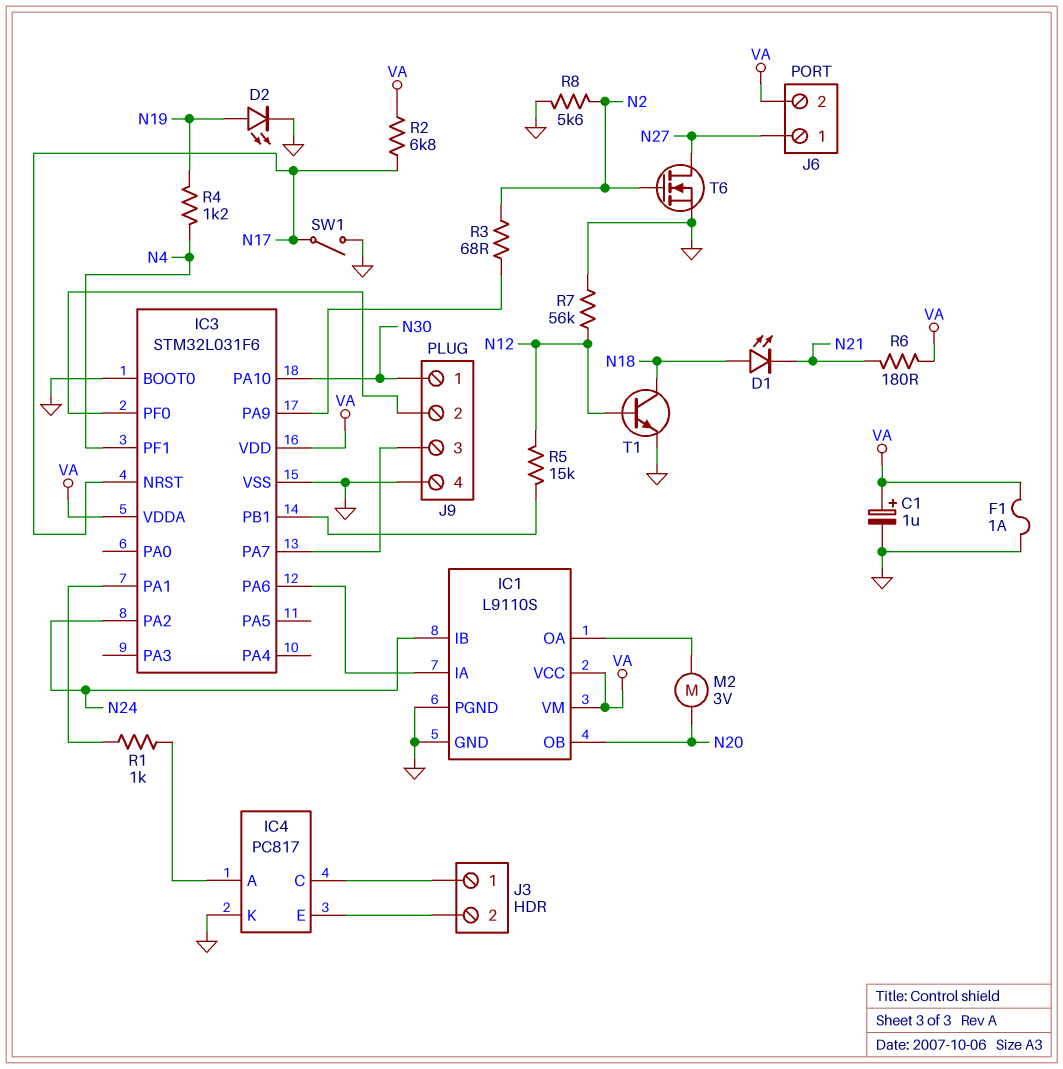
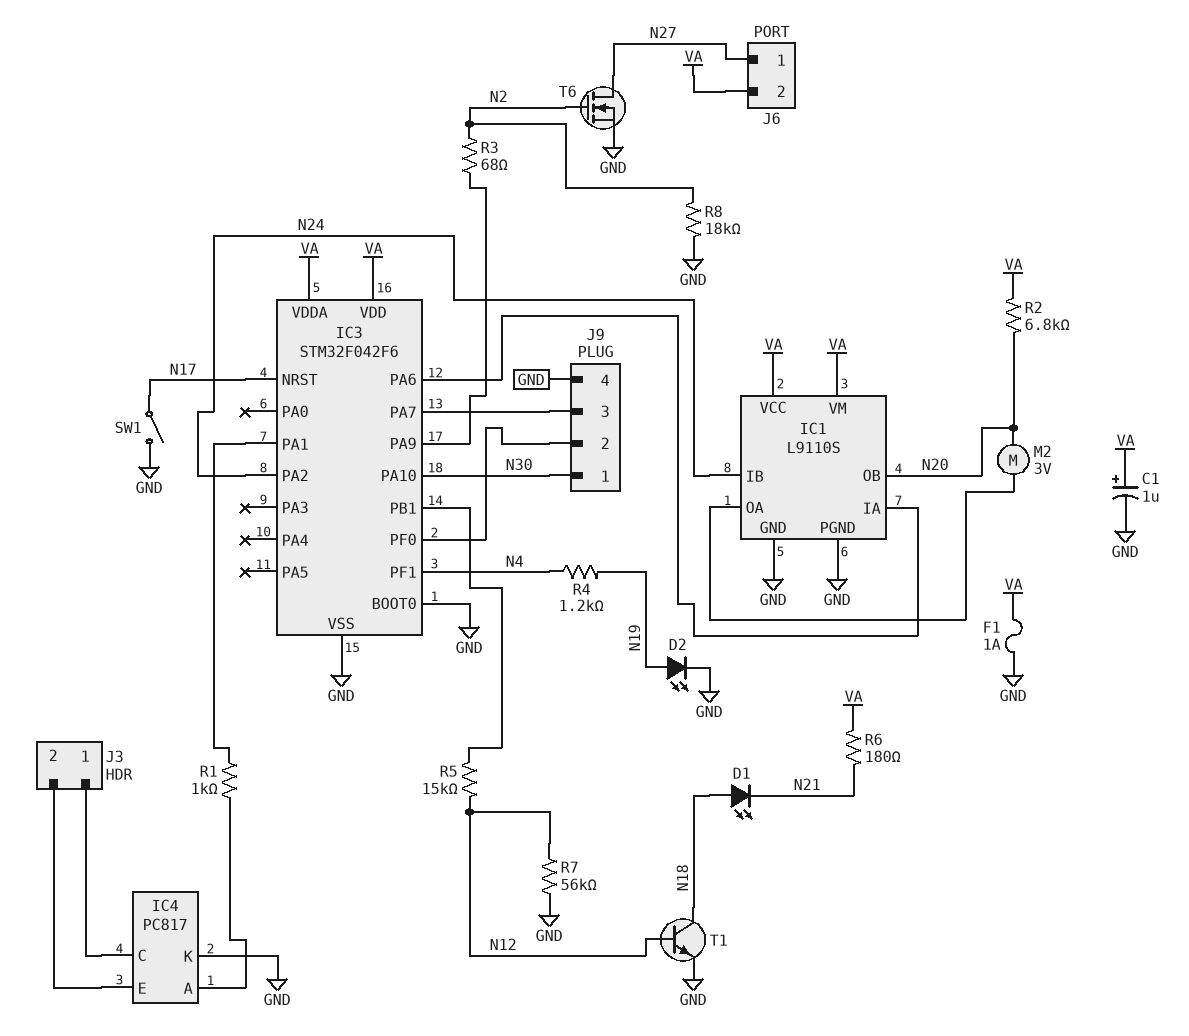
IC3: STM32L031F6 -> STM32F042F6
R2: 6.8k (N17, VA) -> 6.8k (N20, VA)
R8: 5.6k (GND, N2) -> 18k (GND, N2)

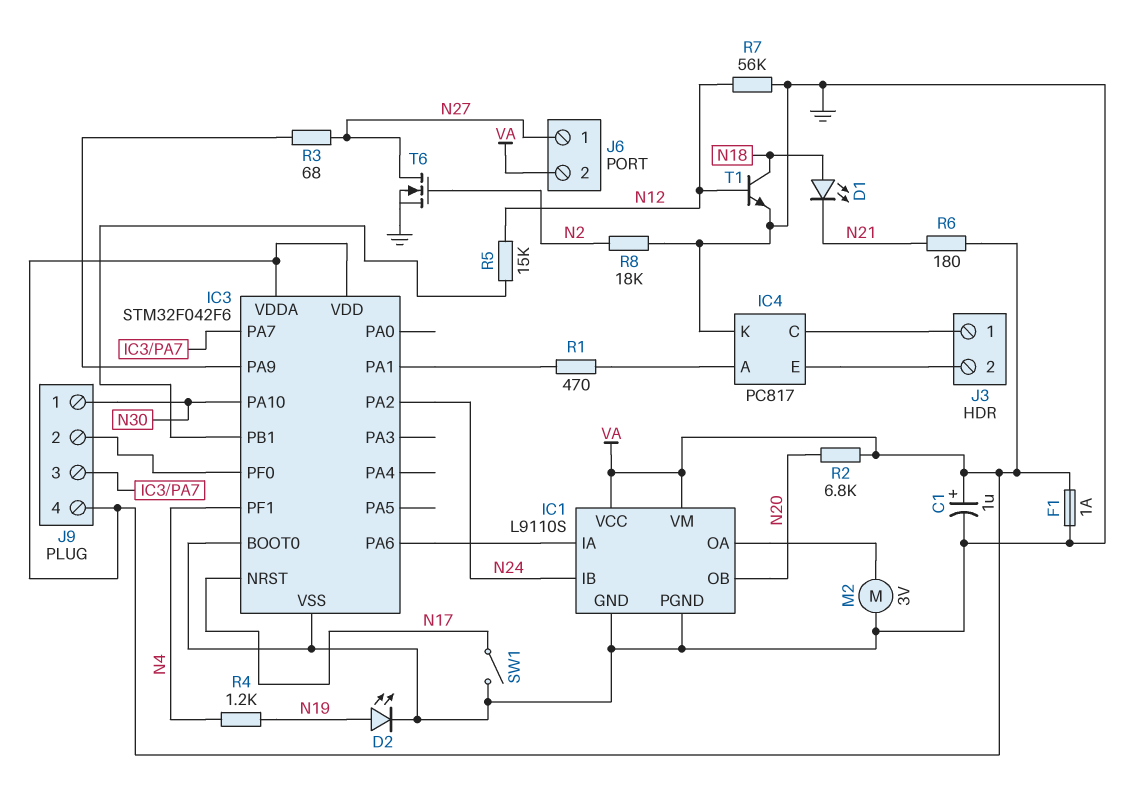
J9 pin 4: GND -> VA
M2: motor 3V (IC1/OA, N20) -> motor 3V (GND, IC1/OA)
R1: 1k (IC3/PA1, IC4/A) -> 470 (IC3/PA1, IC4/A)
R3: 68 (IC3/PA9, N2) -> 68 (IC3/PA9, N27)

